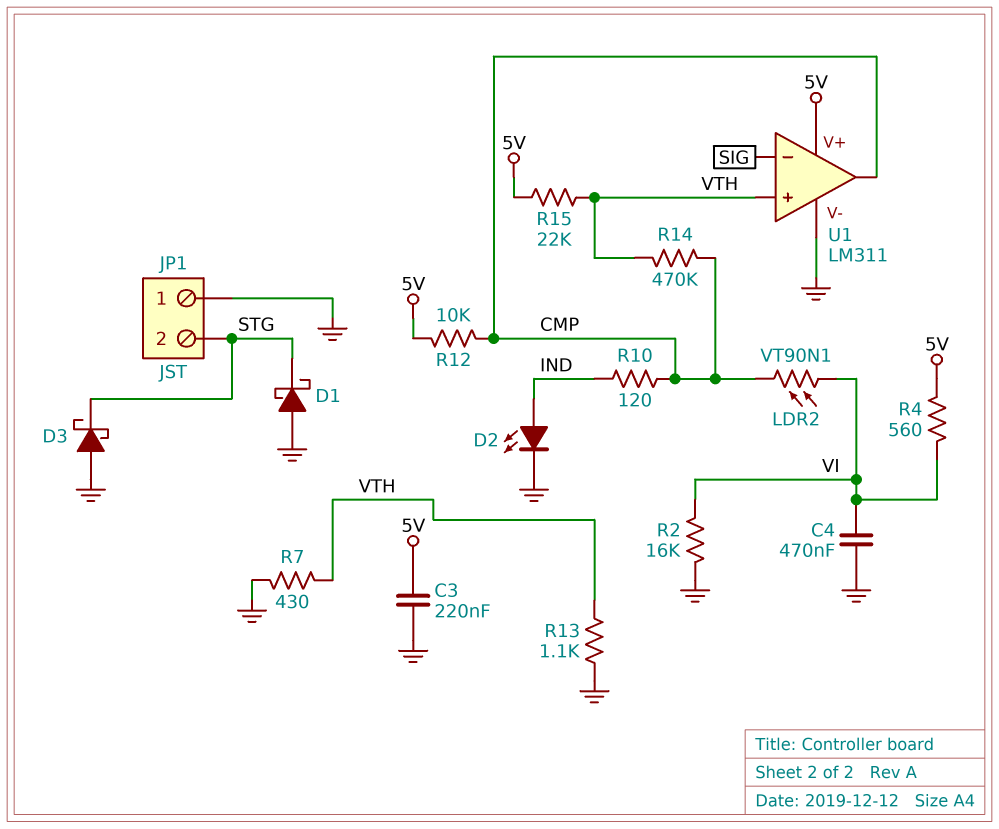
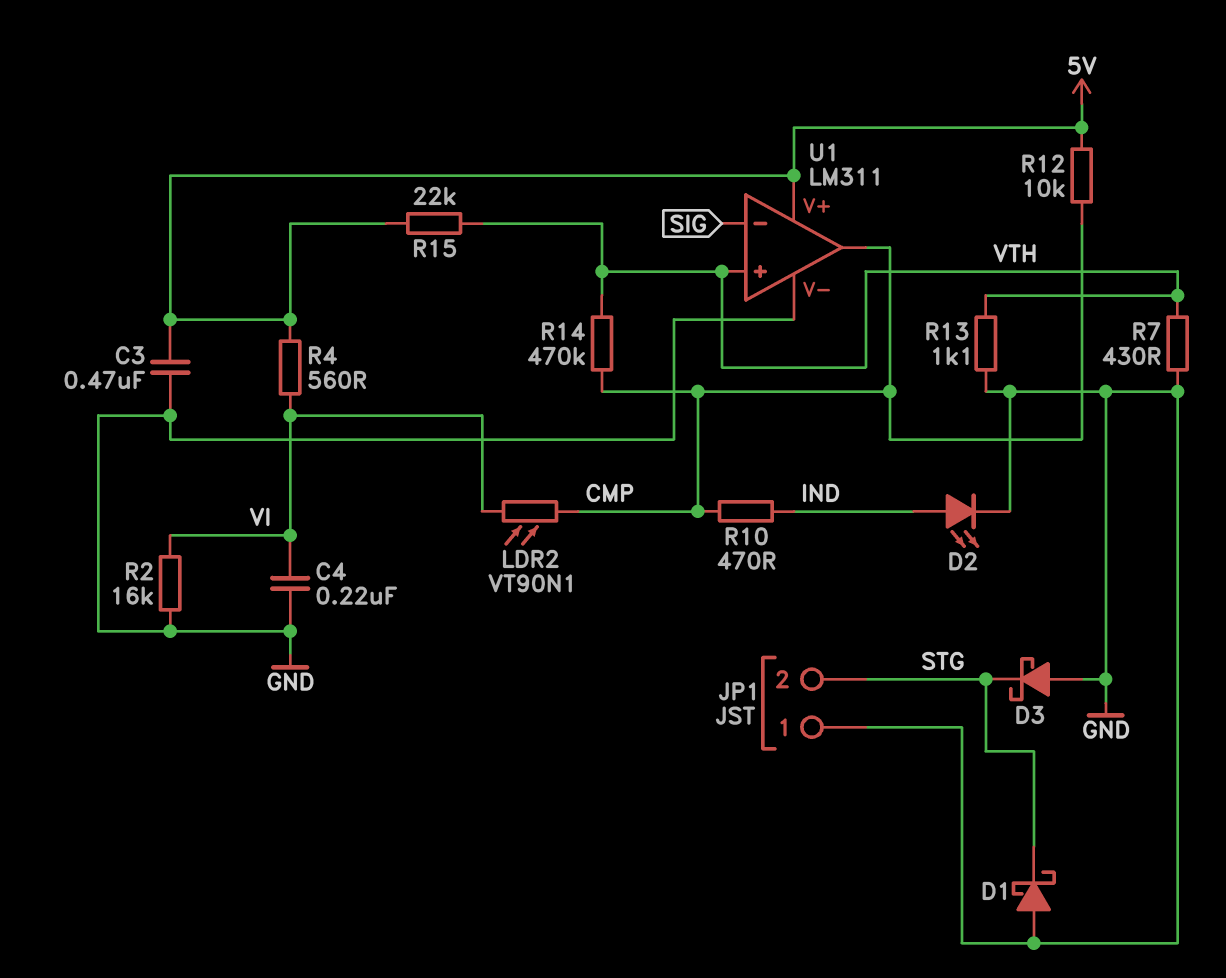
C3: 220nF (5V, GND) -> 470nF (5V, GND)
C4: 470nF (GND, VI) -> 220nF (GND, VI)
R10: 120 (CMP, IND) -> 470 (CMP, IND)

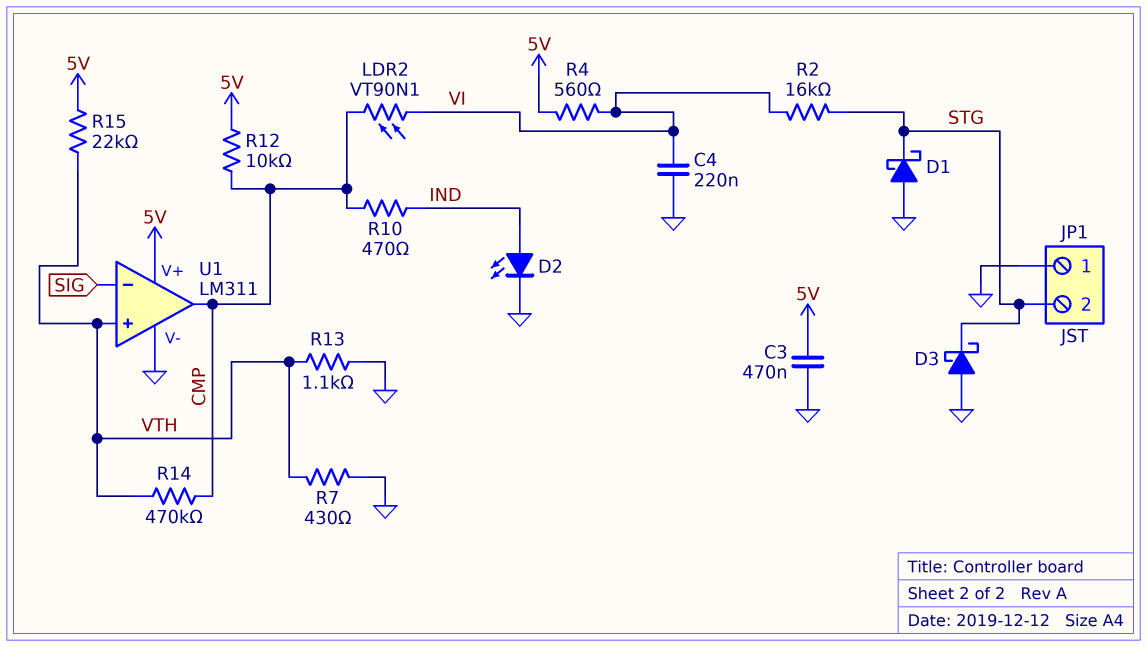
R2: 16k (GND, VI) -> 16k (STG, VI)

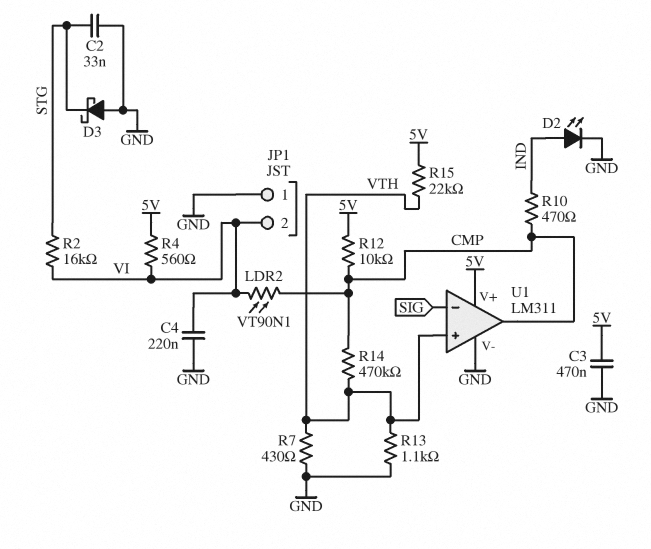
C2: none -> 33nF (GND, STG)
D1: schottky (A GND, K STG) -> none
JP1 pin 2: STG -> VI

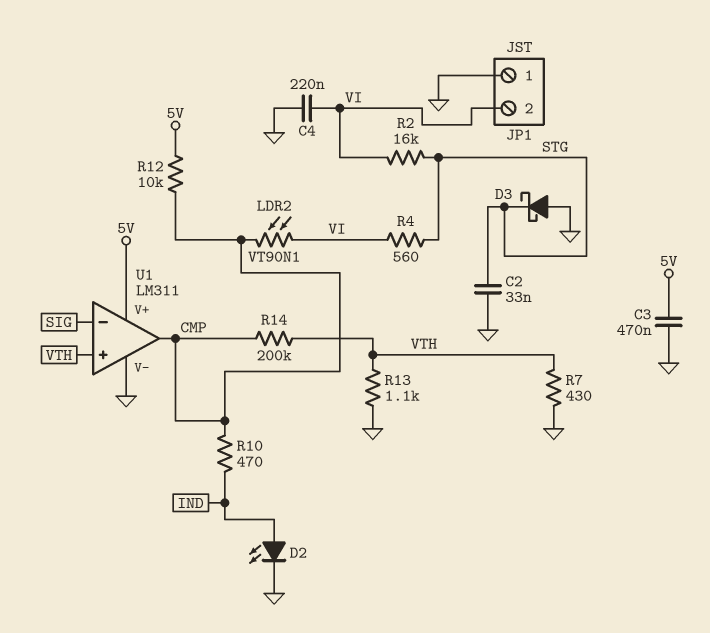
R4: 560 (5V, VI) -> 560 (STG, VI)
R14: 470k (CMP, VTH) -> 200k (CMP, VTH)
R15: 22k (5V, VTH) -> none

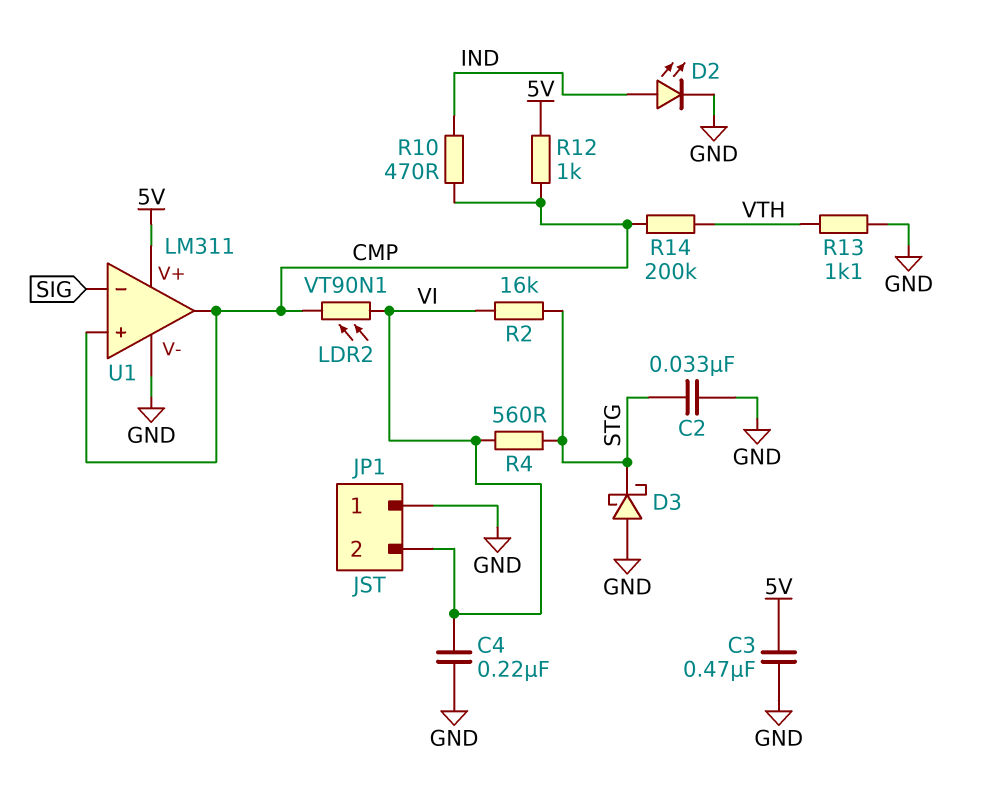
R7: 430 (GND, VTH) -> none
R12: 10k (5V, CMP) -> 1k (5V, CMP)
U1 pin in+: VTH -> CMP

